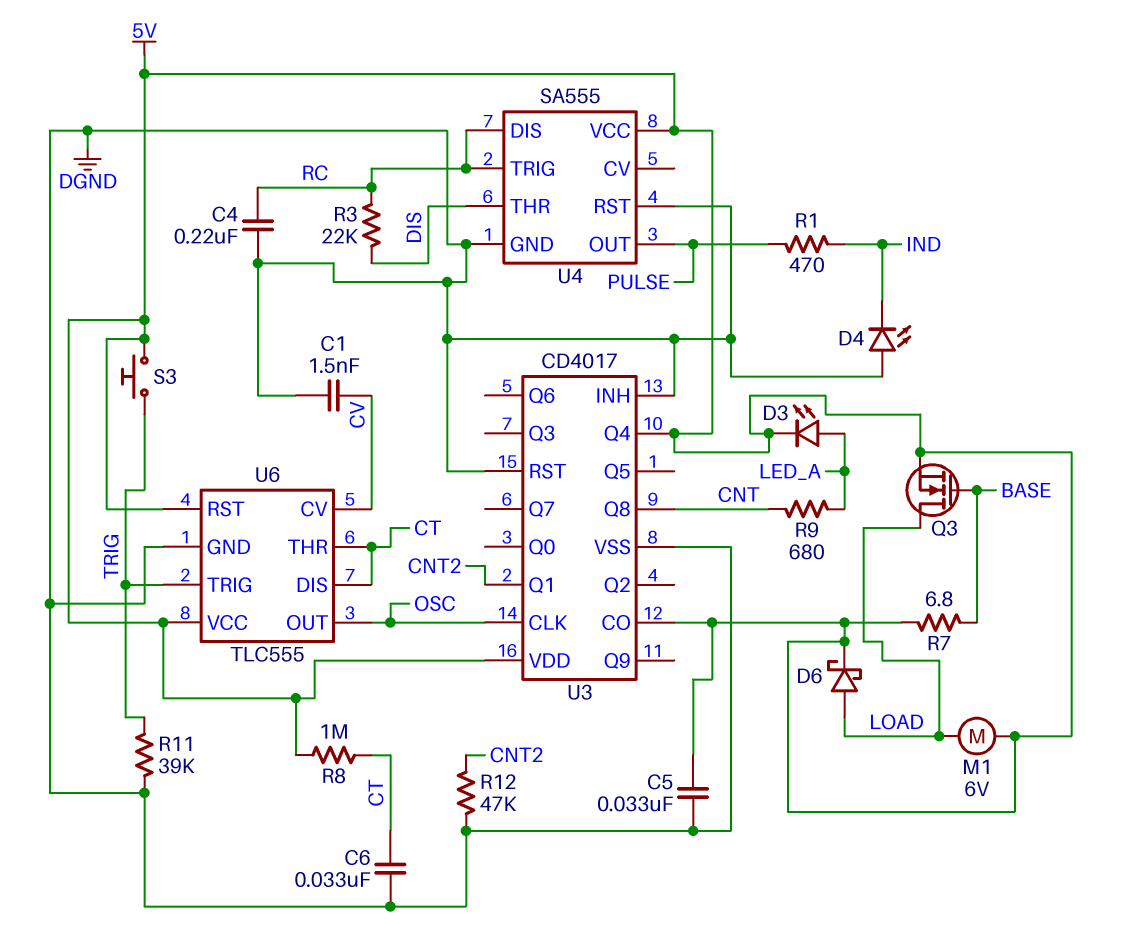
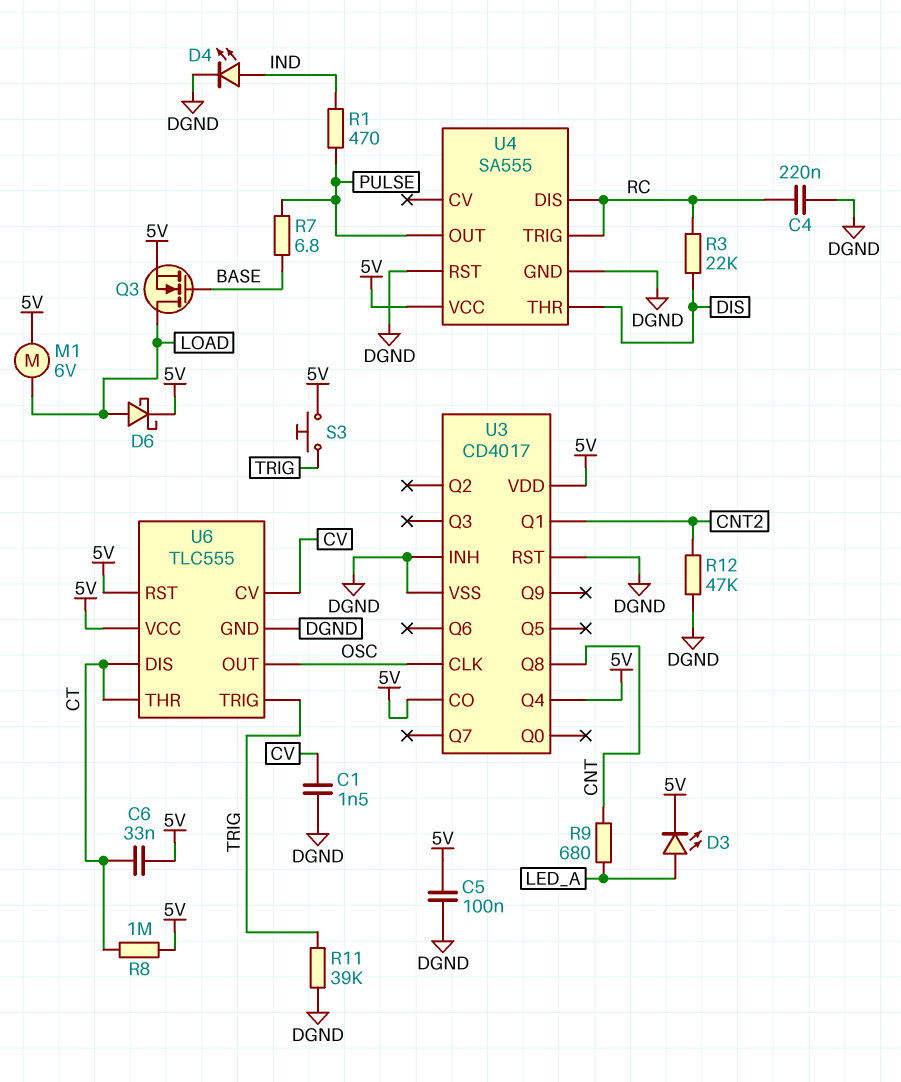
C5: 33nF (5V, DGND) -> 100nF (5V, DGND)
C6: 33nF (CT, DGND) -> 33nF (5V, CT)
D4: LED (A DGND, K IND) -> LED (A IND, K DGND)
R7: 6.8 (5V, BASE) -> 6.8 (BASE, PULSE)

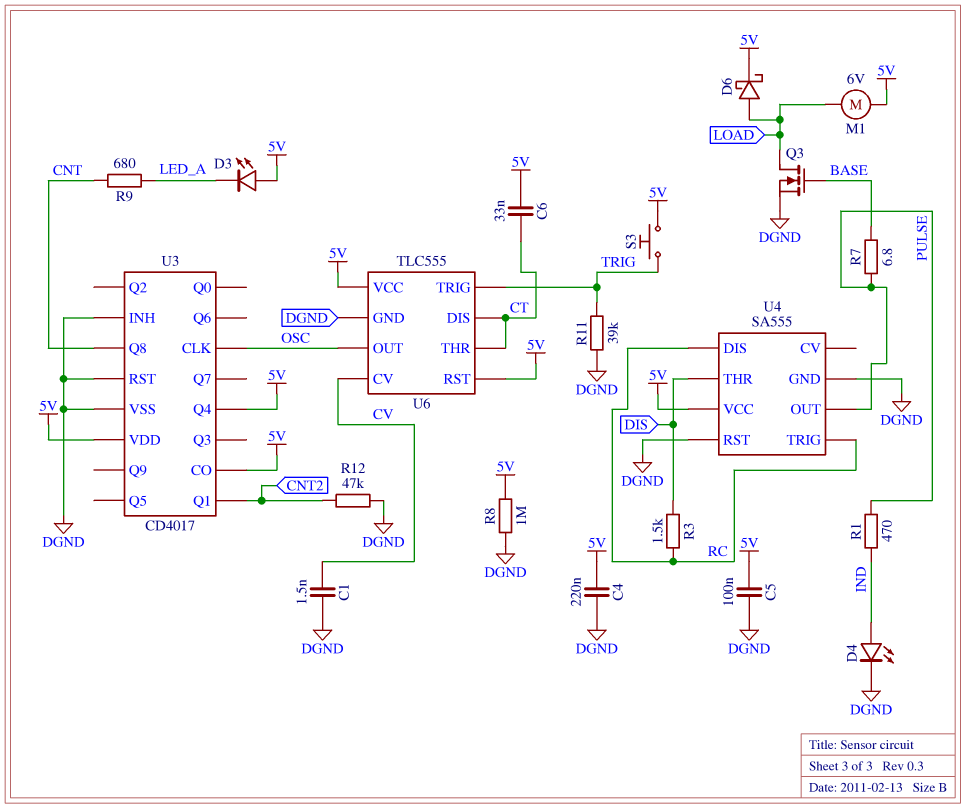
C4: 220nF (DGND, RC) -> 220nF (5V, DGND)
D3: LED (A LED_A, K 5V) -> LED (A 5V, K LED_A)
Q3: NMOS (G BASE, D LOAD, S 5V) -> NMOS (G BASE, D LOAD, S DGND)
R3: 22k (DIS, RC) -> 1.5k (DIS, RC)
R8: 1M (5V, CT) -> 1M (5V, DGND)

